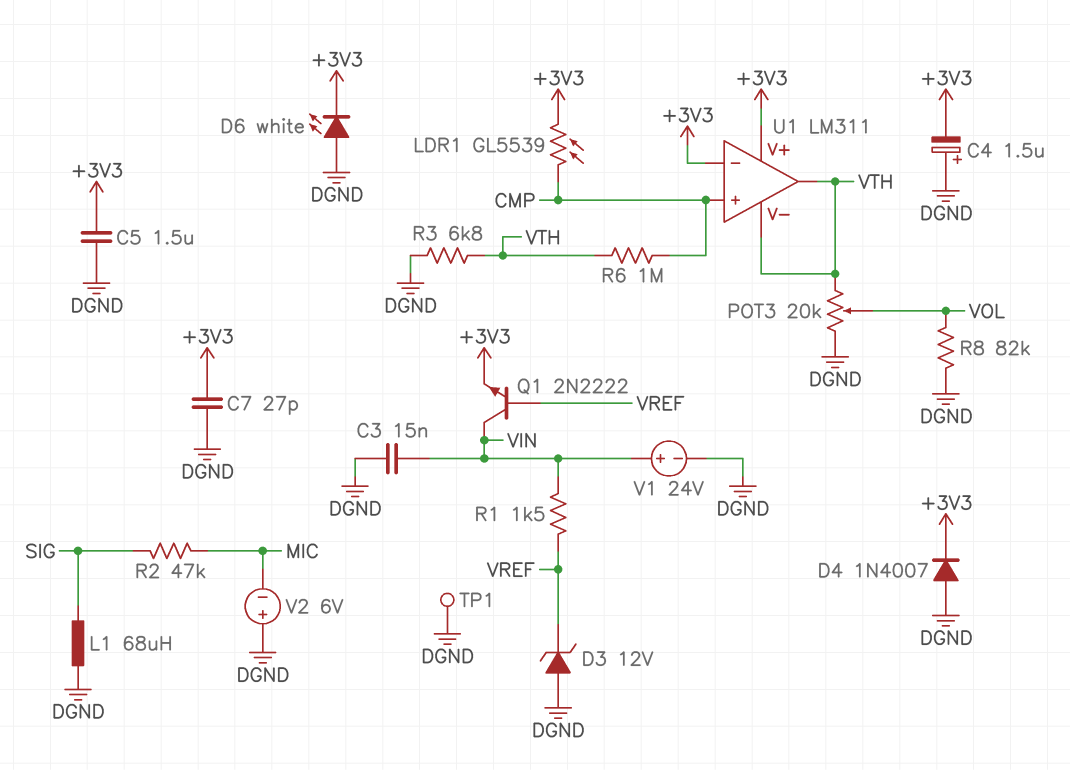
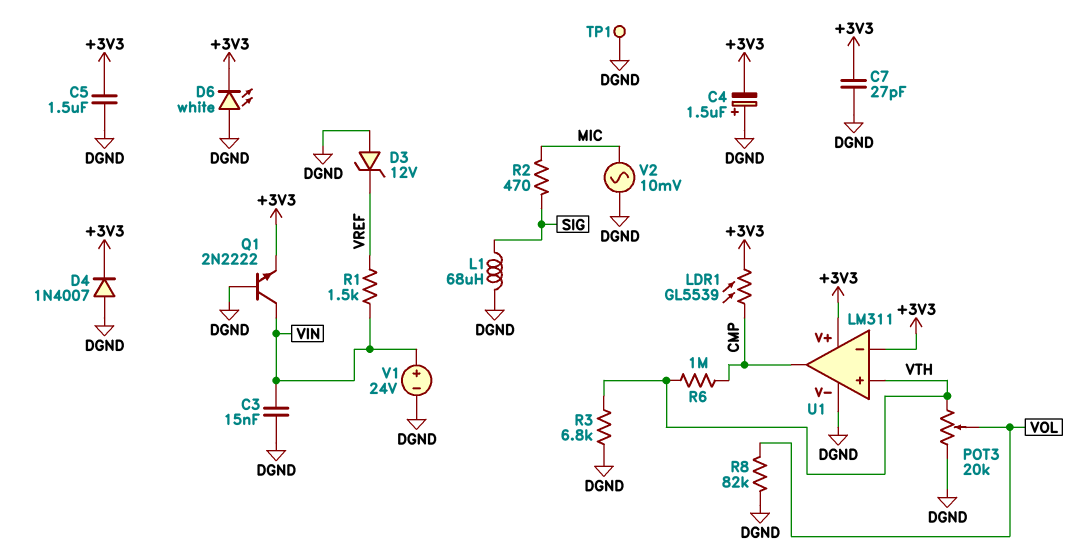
Q1: NPN 2N2222 (B VREF, C VIN, E +3V3) -> NPN 2N2222 (B DGND, C VIN, E +3V3)
R2: 47k (MIC, SIG) -> 470 (MIC, SIG)
U1 pin V-: VTH -> DGND
U1 pin in+: CMP -> VTH
U1 pin out: VTH -> CMP
V2: 6V (plus DGND, minus MIC) -> AC 10mV (DGND, MIC)

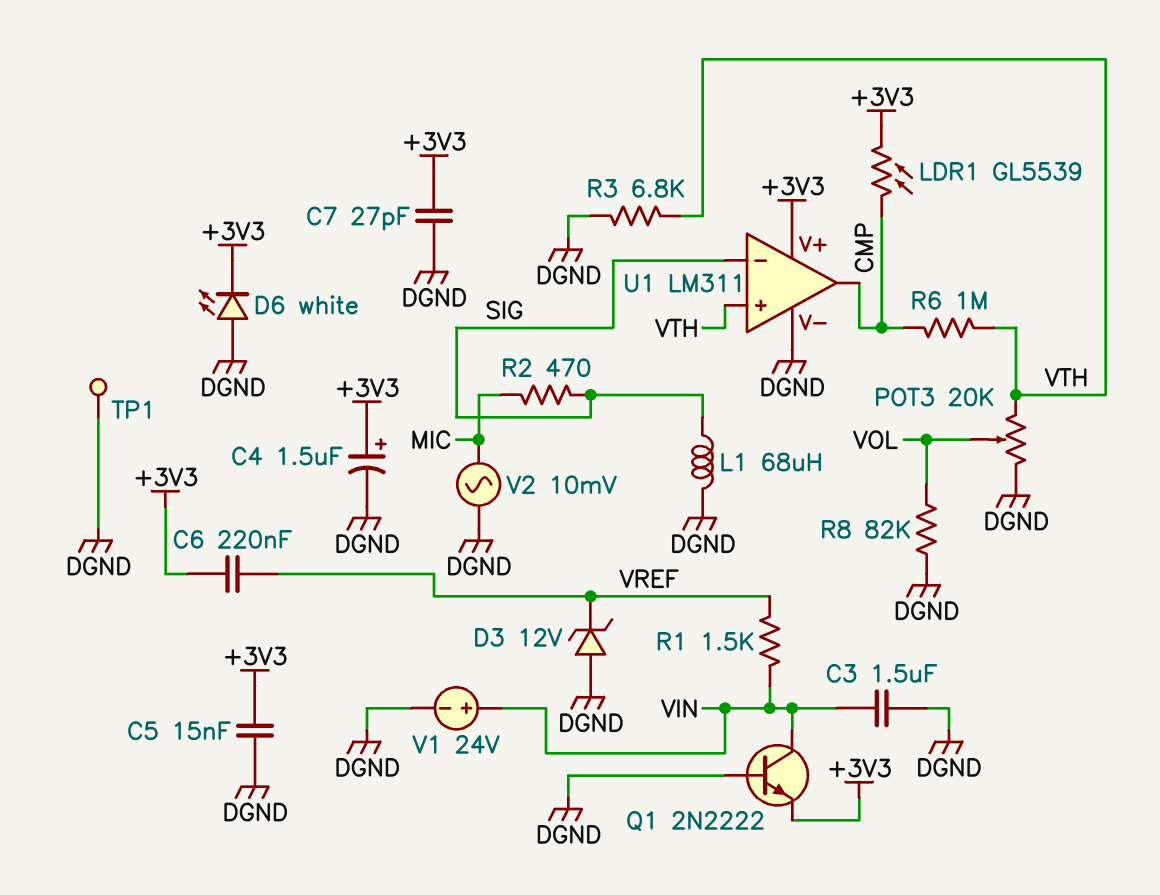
C3: 15nF (DGND, VIN) -> 1.5uF (DGND, VIN)
C4: 1.5uF (plus DGND, minus +3V3) -> 1.5uF (plus +3V3, minus DGND)
C5: 1.5uF (+3V3, DGND) -> 15nF (+3V3, DGND)
C6: none -> 220nF (+3V3, VREF)
D4: diode 1N4007 (A DGND, K +3V3) -> none
U1 pin in-: +3V3 -> SIG

